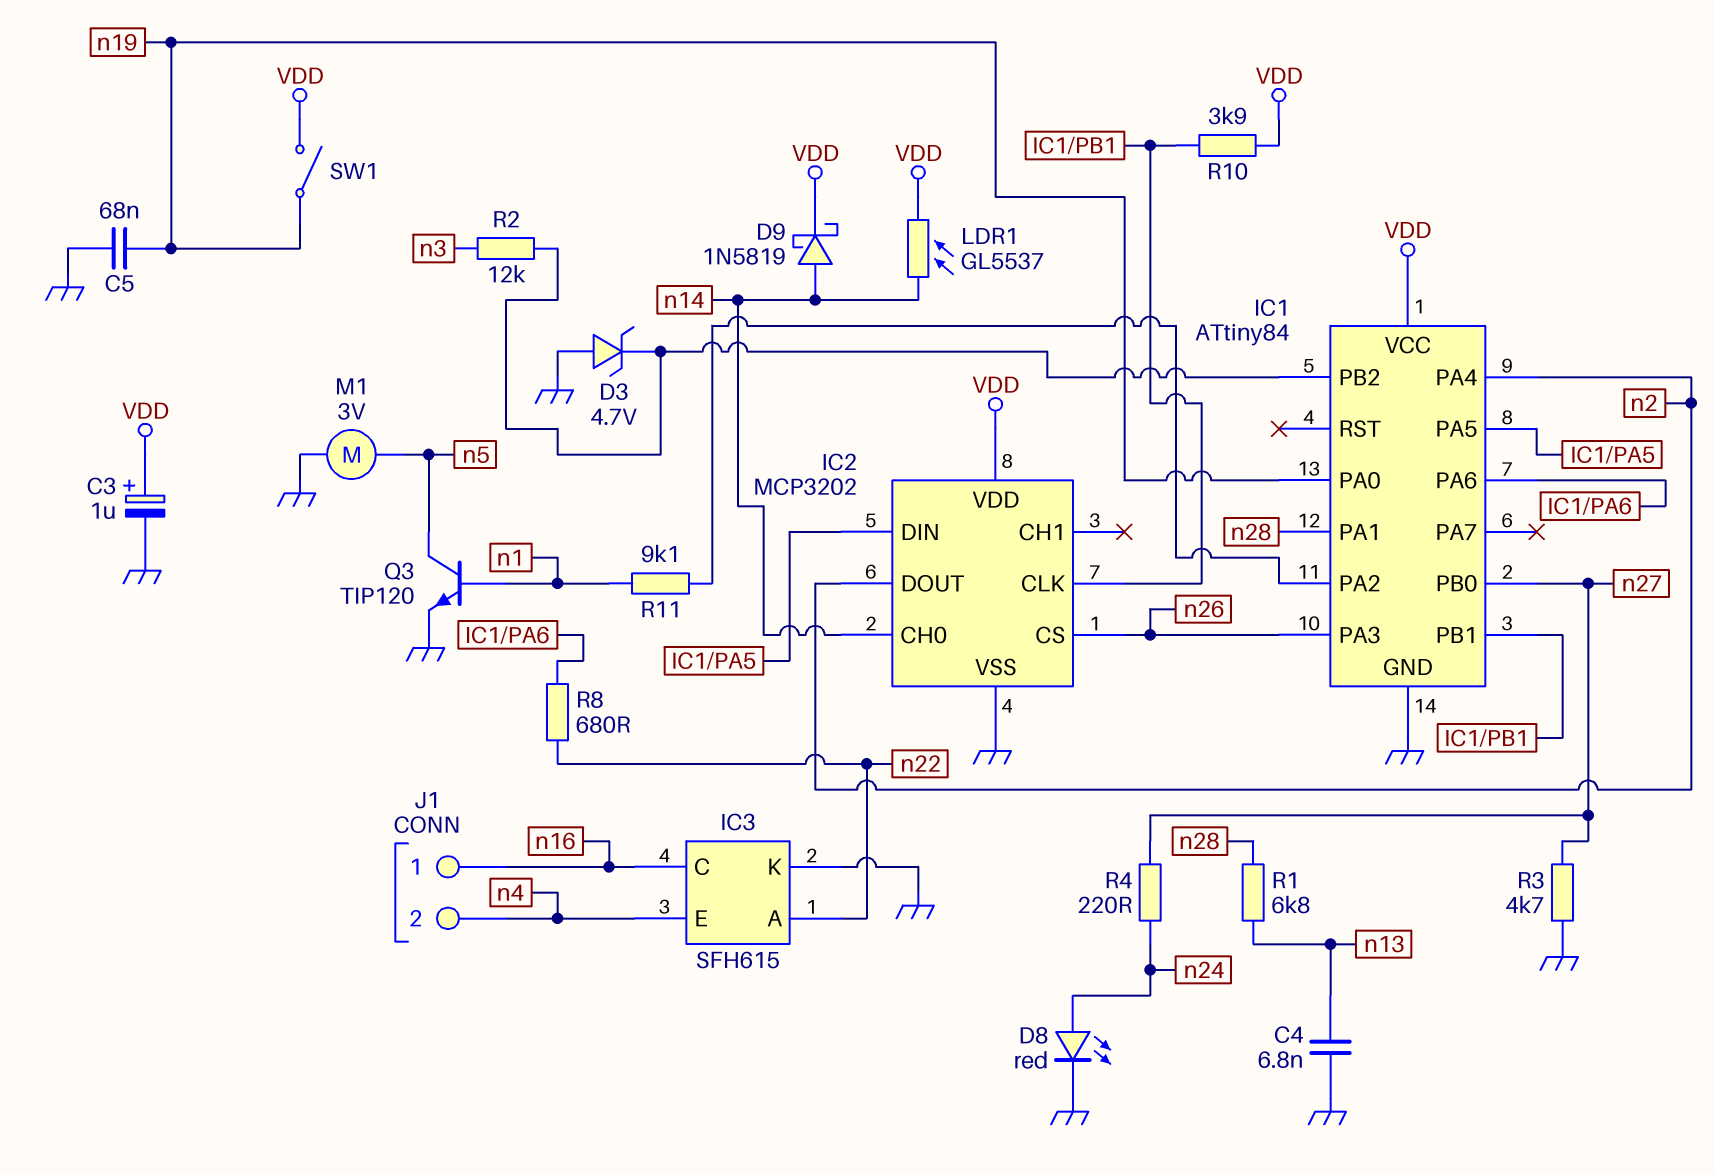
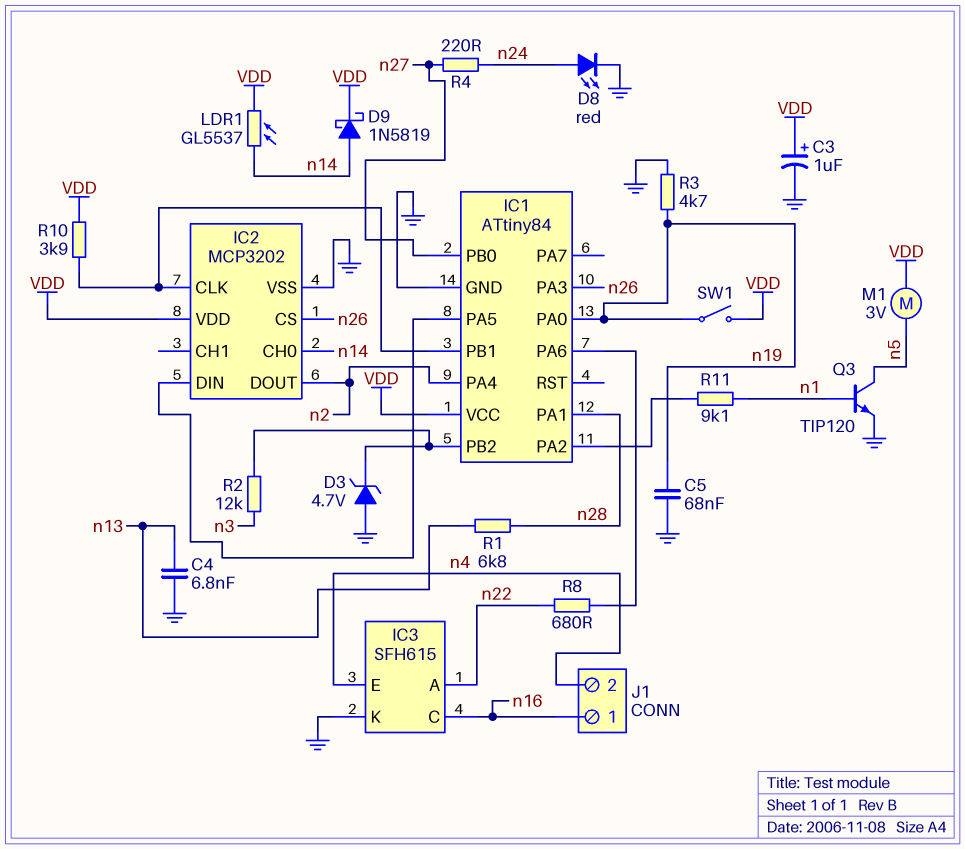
M1: motor 3V (GND, n5) -> motor 3V (VDD, n5)
R3: 4.7k (GND, n27) -> 4.7k (GND, n19)

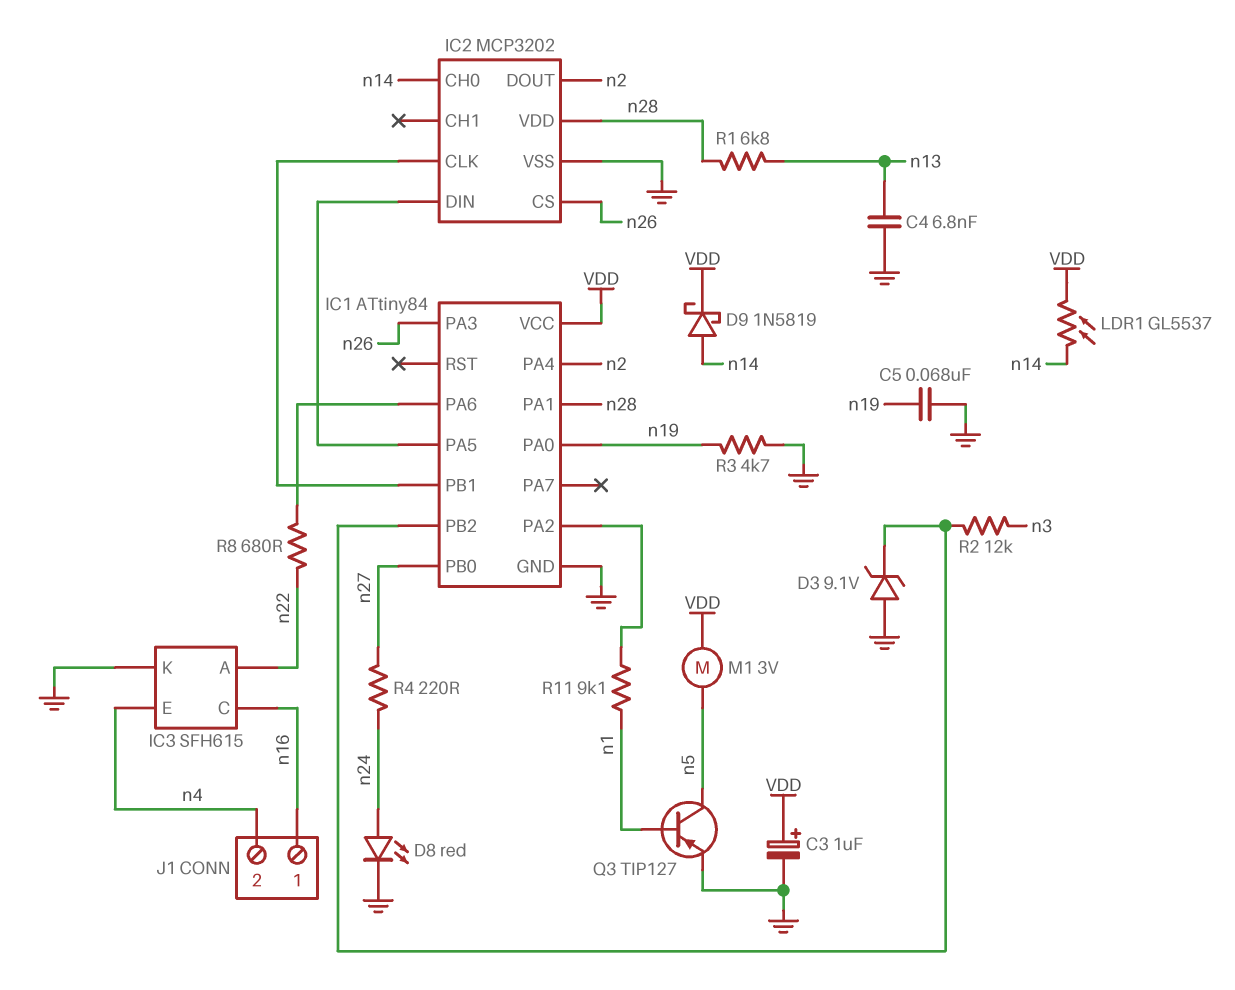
D3: zener 4.7V (A GND, K IC1/PB2) -> zener 9.1V (A GND, K IC1/PB2)
IC2 pin VDD: VDD -> n28
Q3: NPN TIP120 (B n1, C n5, E GND) -> PNP TIP127 (B n1, C n5, E GND)
R10: 3.9k (IC1/PB1, VDD) -> none
SW1: switch (VDD, n19) -> none

